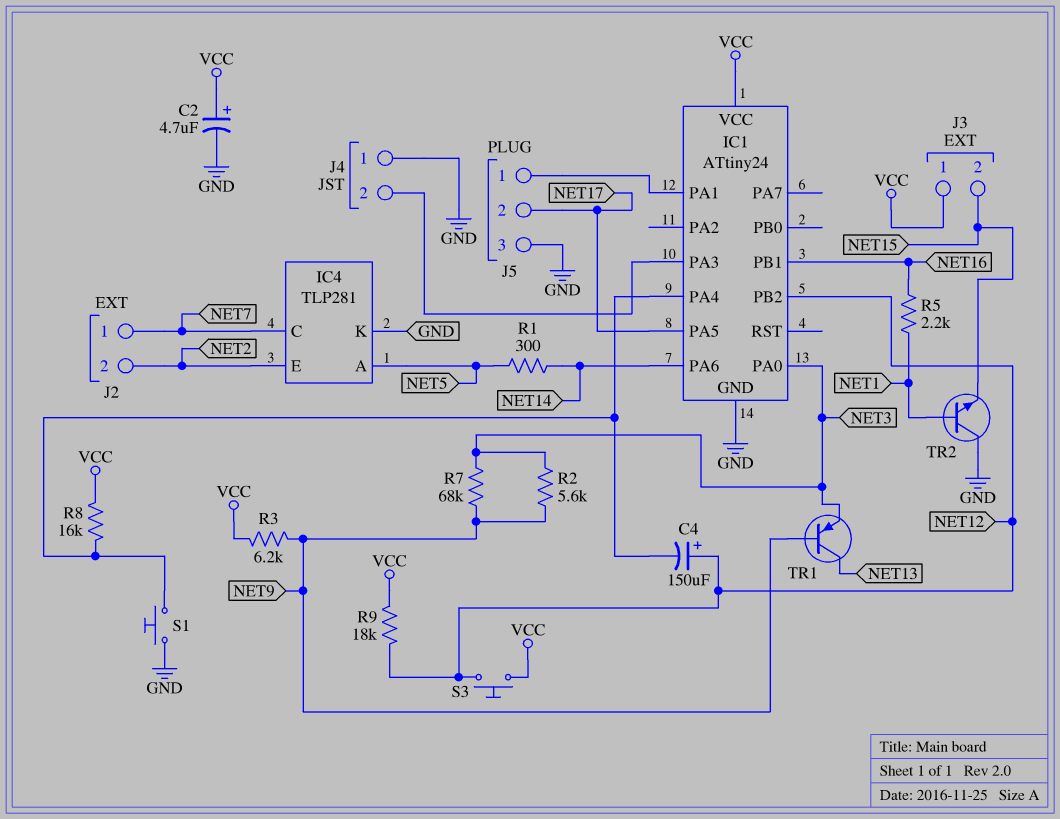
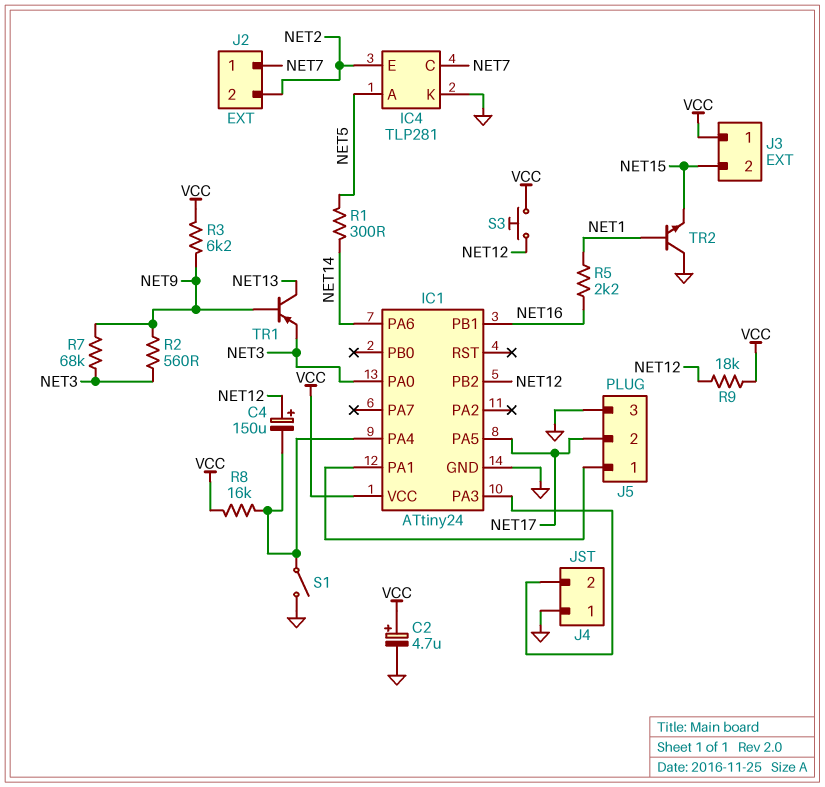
R2: 5.6k (NET3, NET9) -> 560 (NET3, NET9)
S1: button (GND, IC1/PA4) -> switch (GND, IC1/PA4)

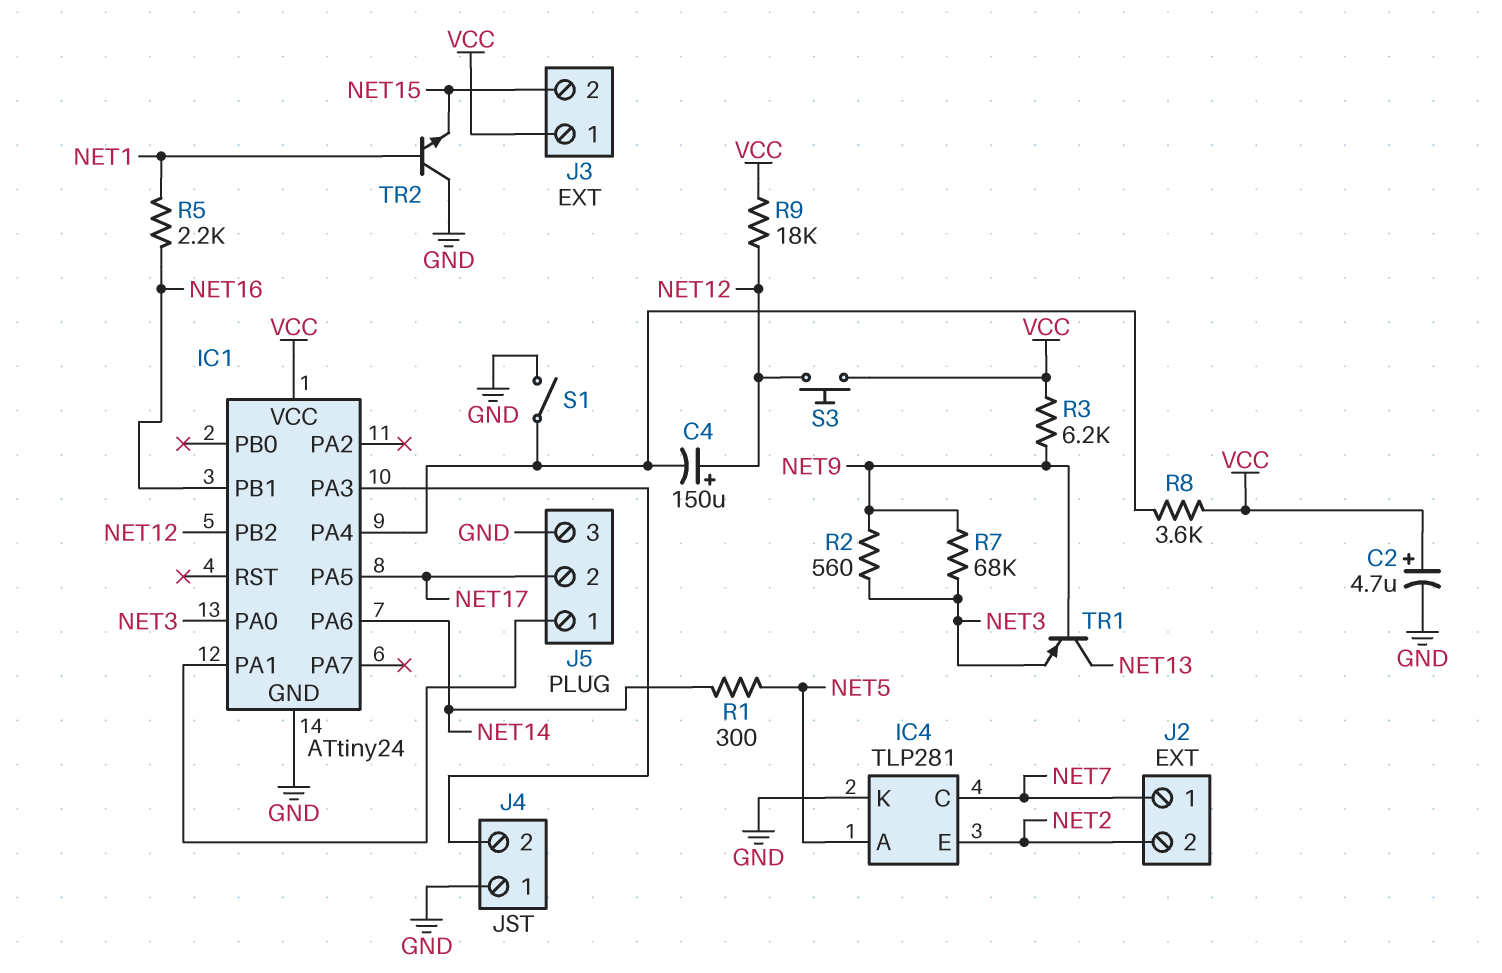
R8: 16k (IC1/PA4, VCC) -> 3.6k (IC1/PA4, VCC)

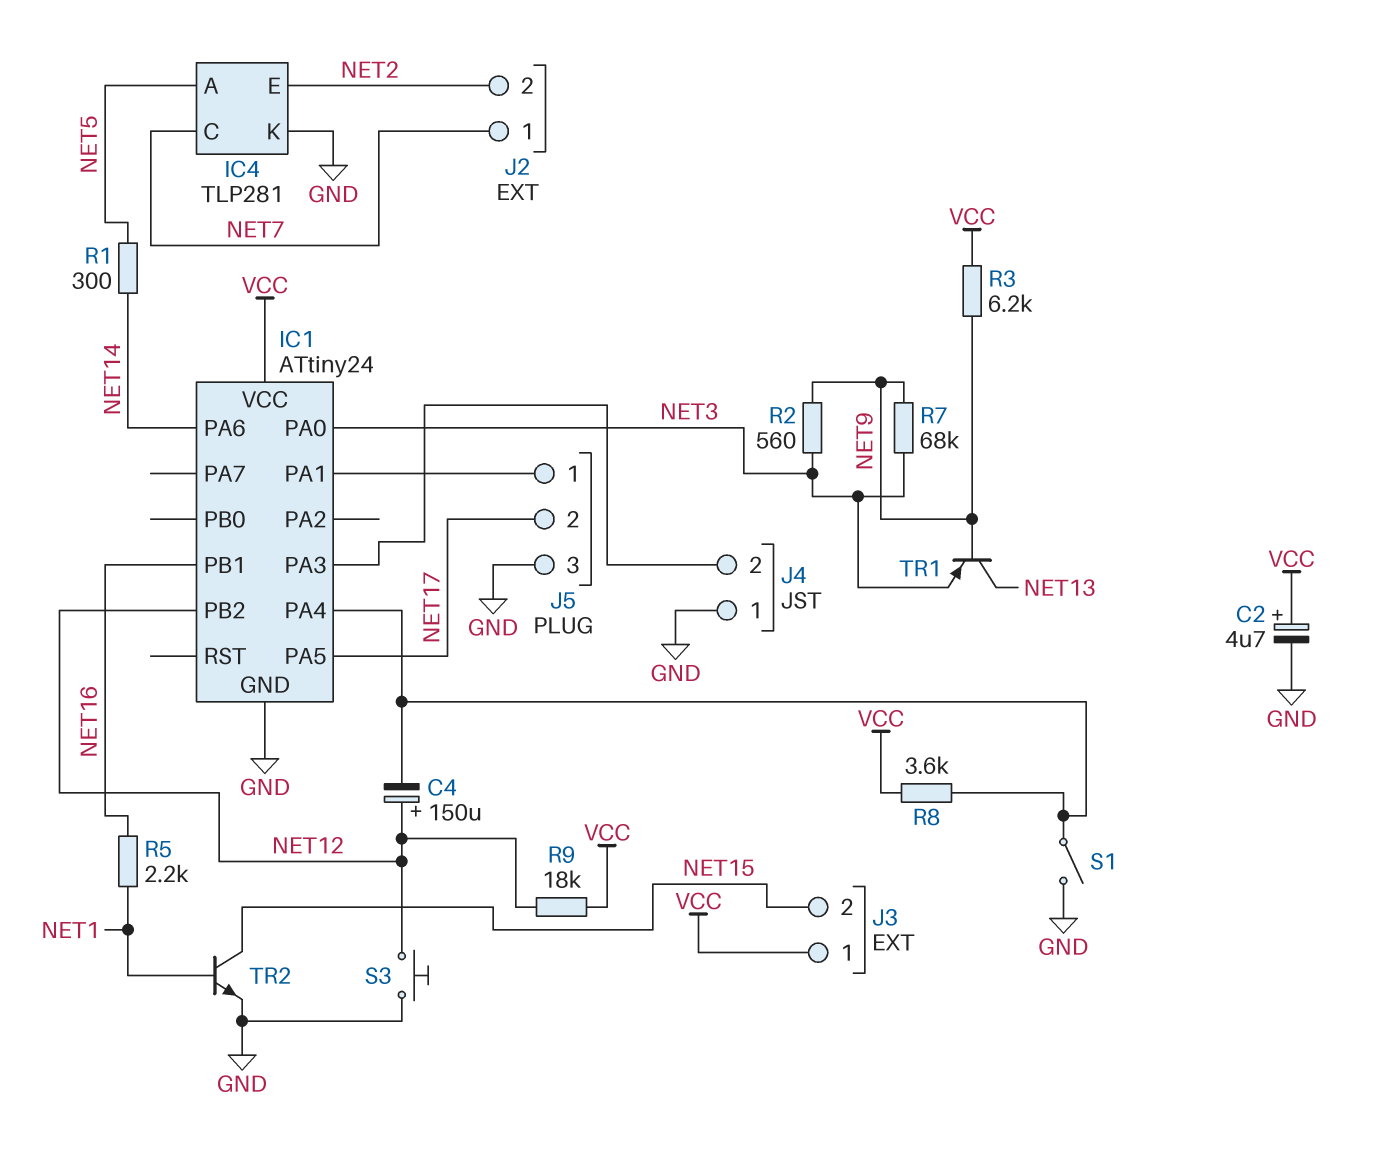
S3: button (NET12, VCC) -> button (GND, NET12)
TR2: NPN (B NET1, C GND, E NET15) -> NPN (B NET1, C NET15, E GND)

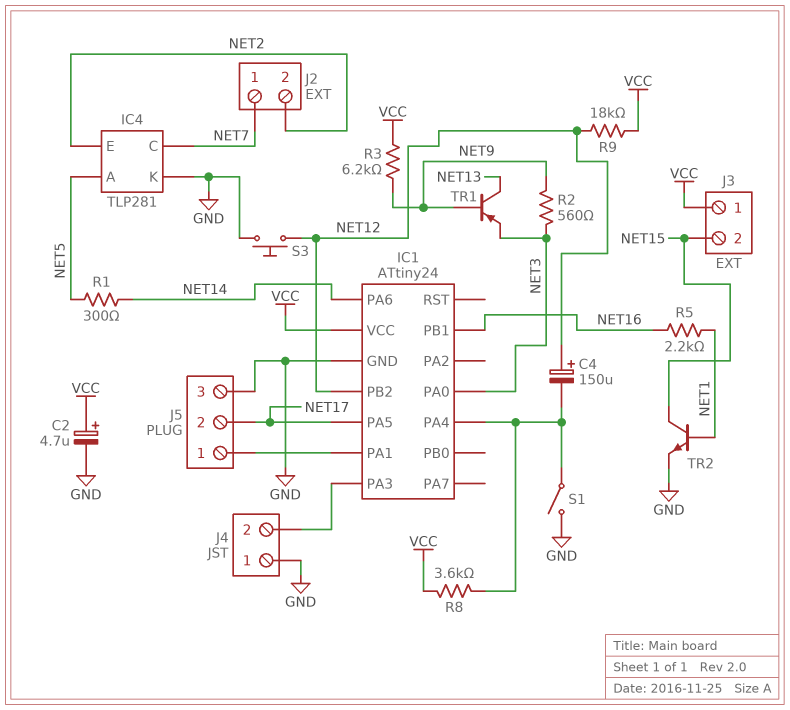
R7: 68k (NET3, NET9) -> none

